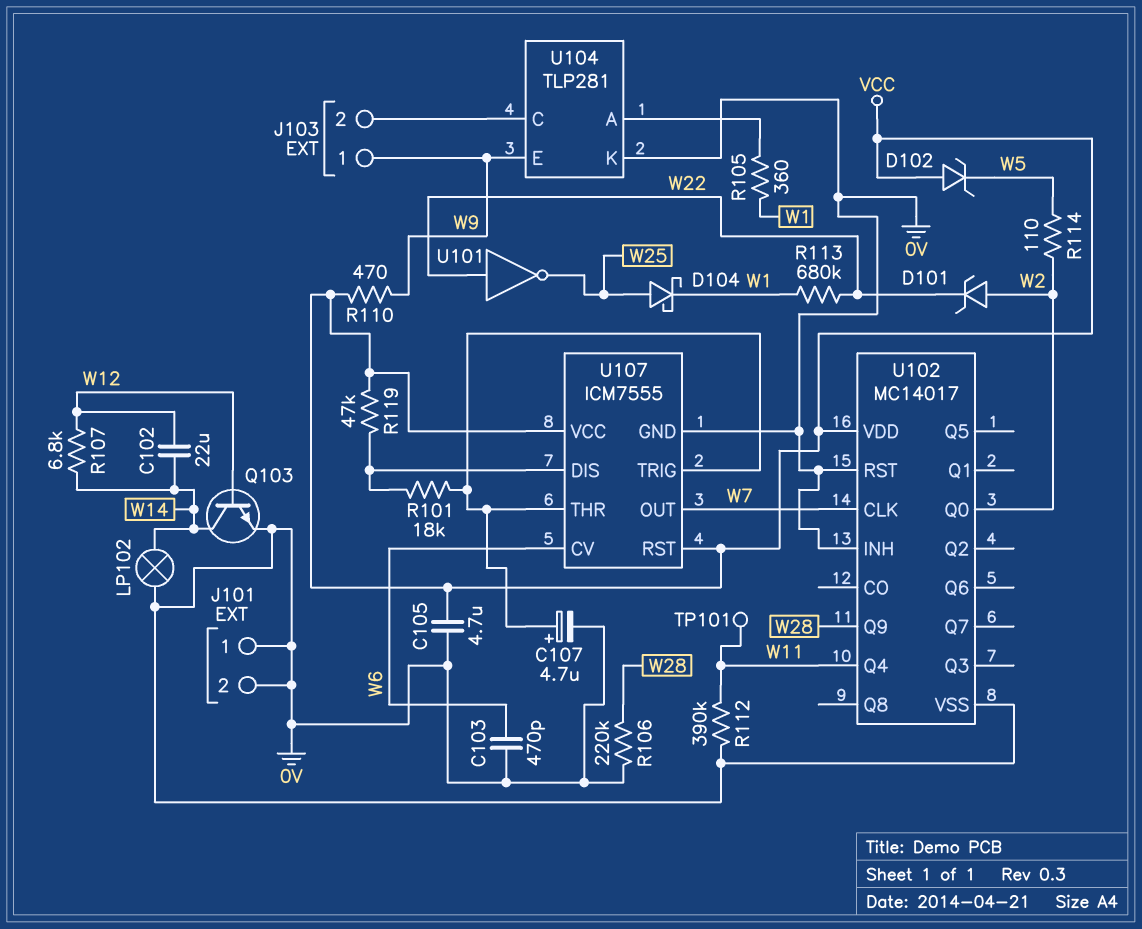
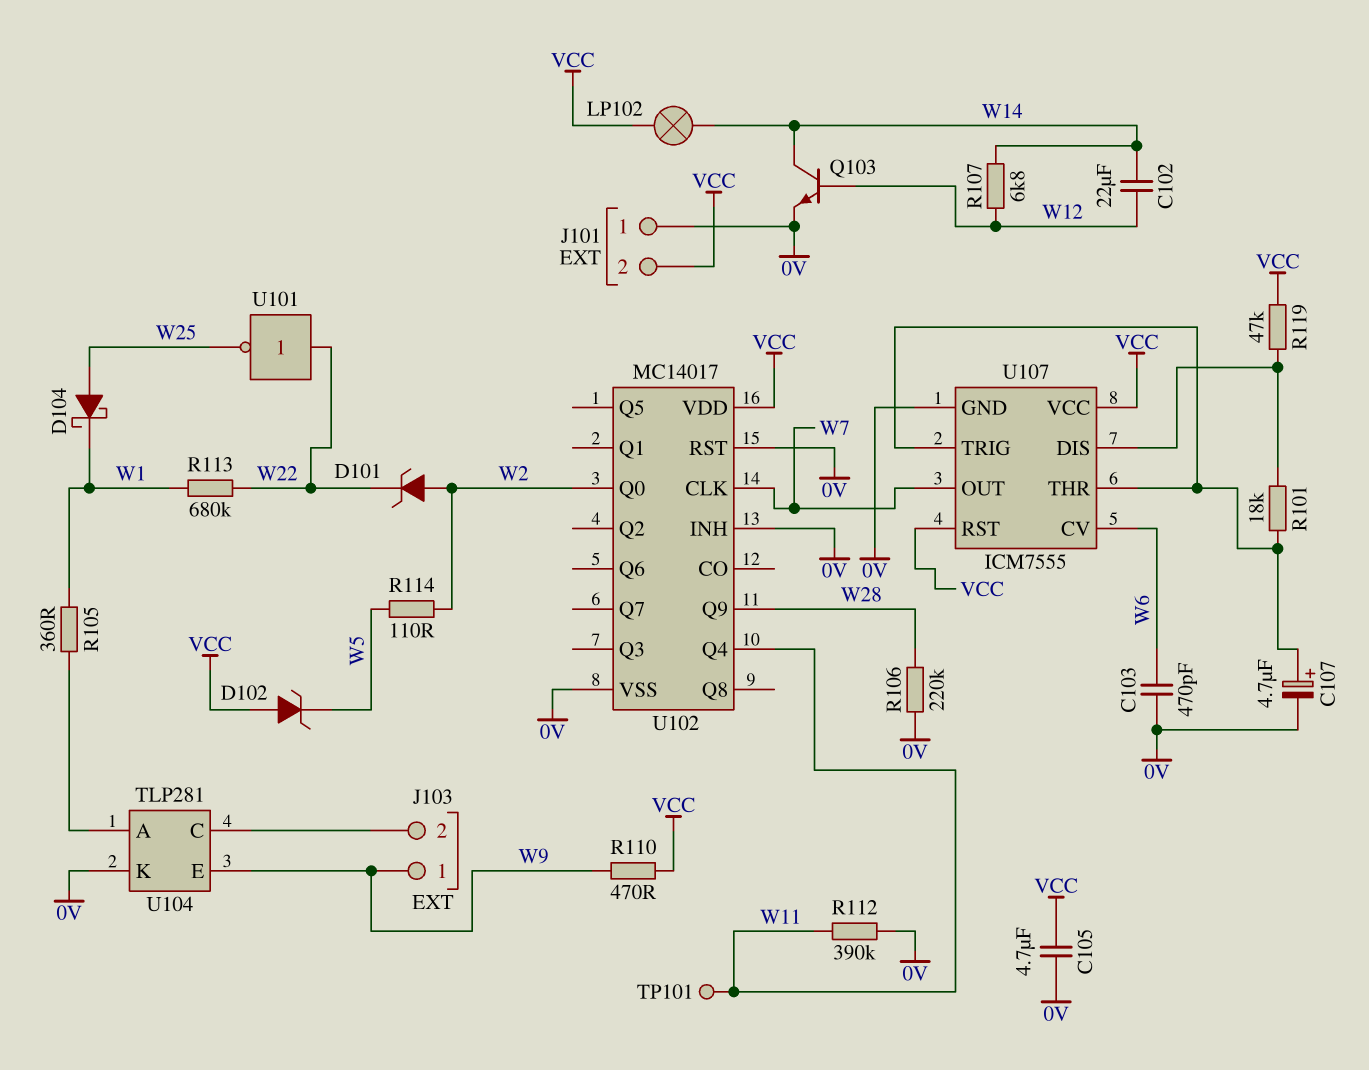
J101 pin 2: 0V -> VCC
LP102: lamp (0V, W14) -> lamp (VCC, W14)

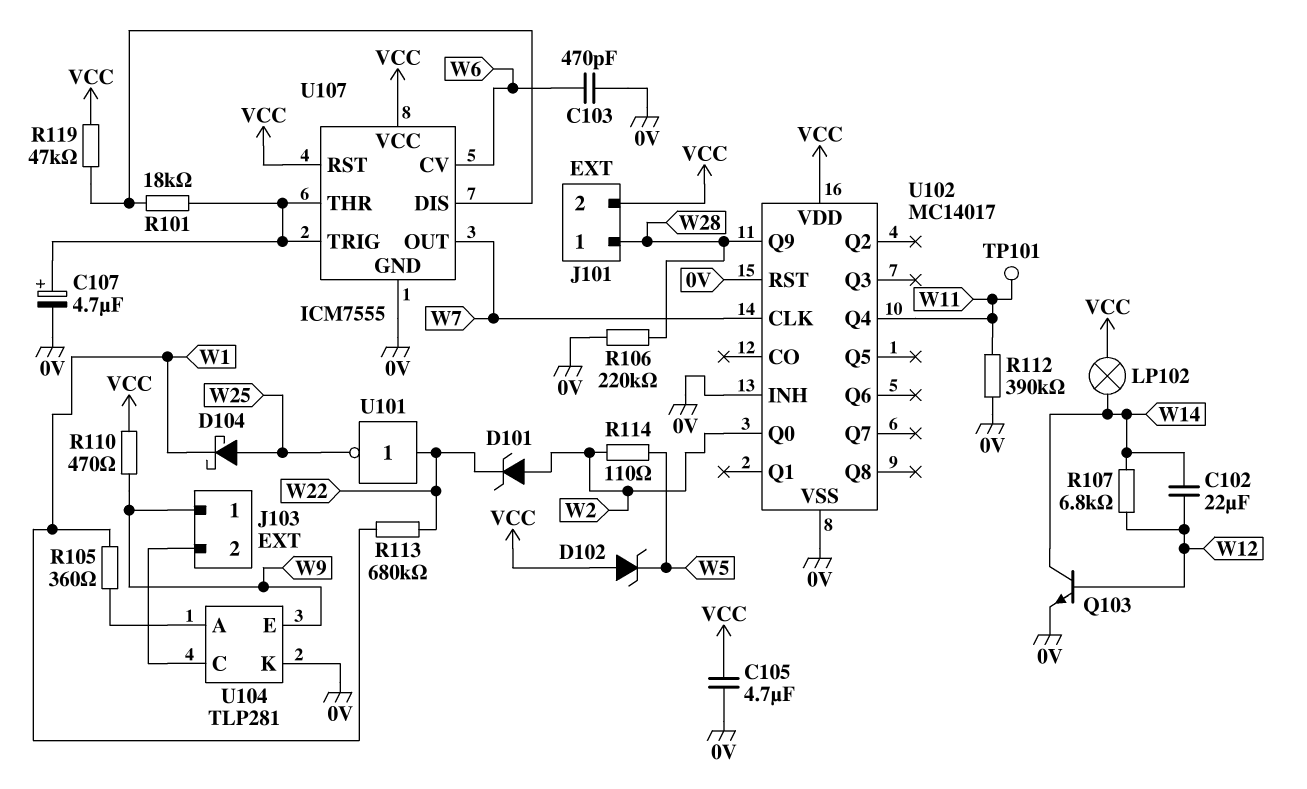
J101 pin 1: 0V -> W28

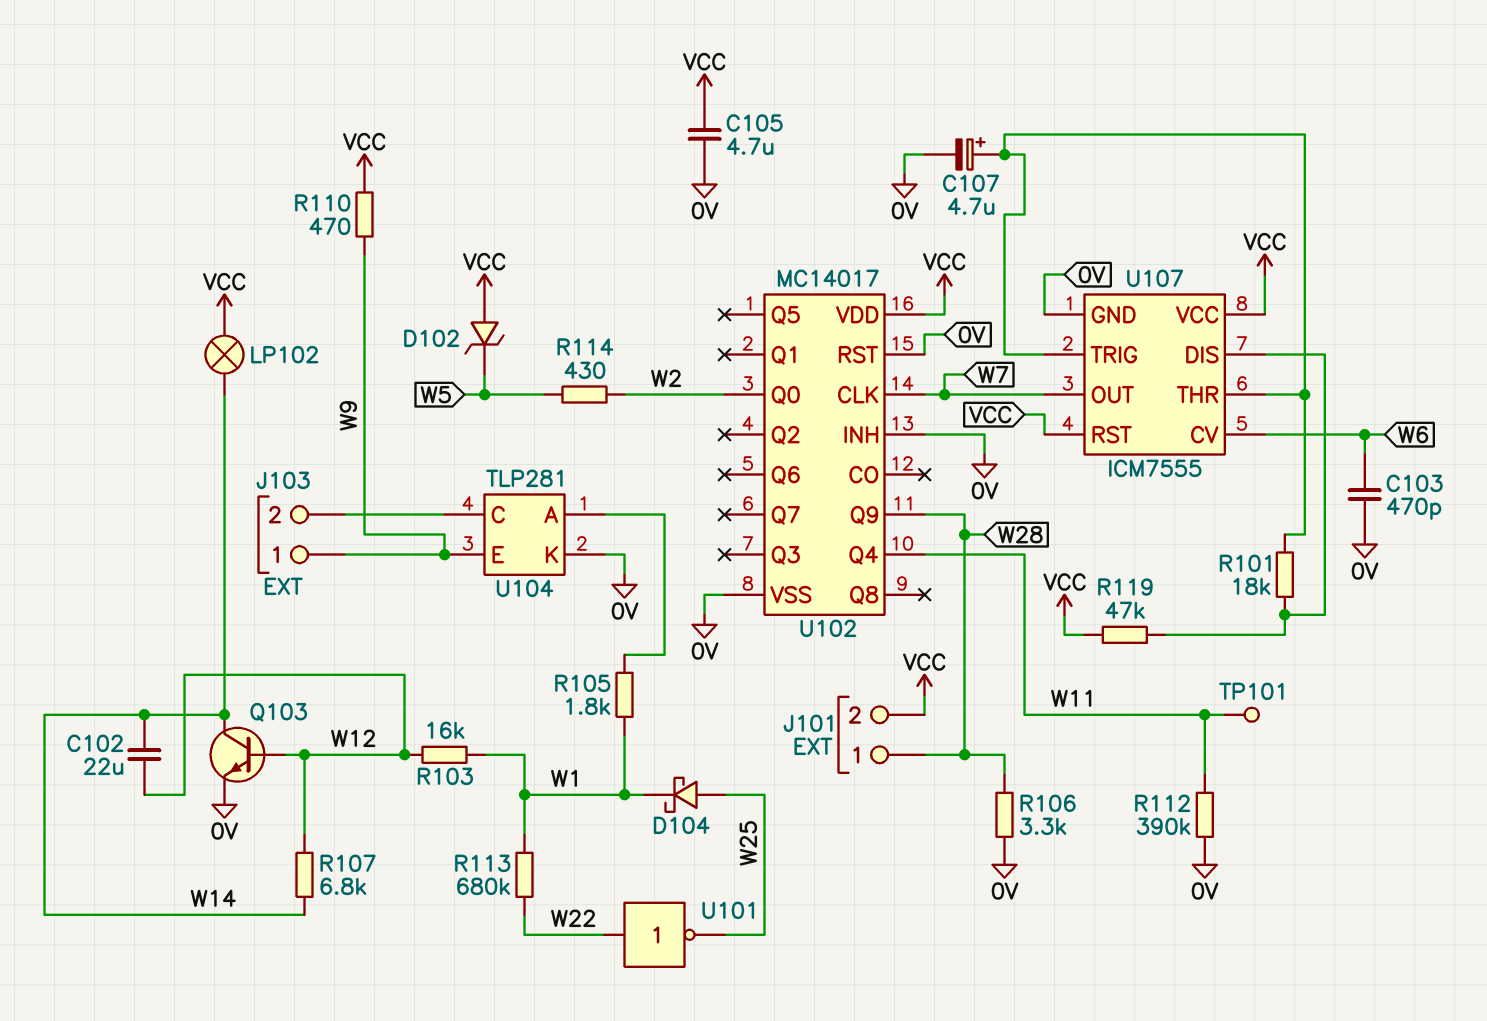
D101: zener (A W2, K W22) -> none
R103: none -> 16k (W1, W12)
R105: 360 (U104/A, W1) -> 1.8k (U104/A, W1)
R106: 220k (0V, W28) -> 3.3k (0V, W28)
R114: 110 (W2, W5) -> 430 (W2, W5)

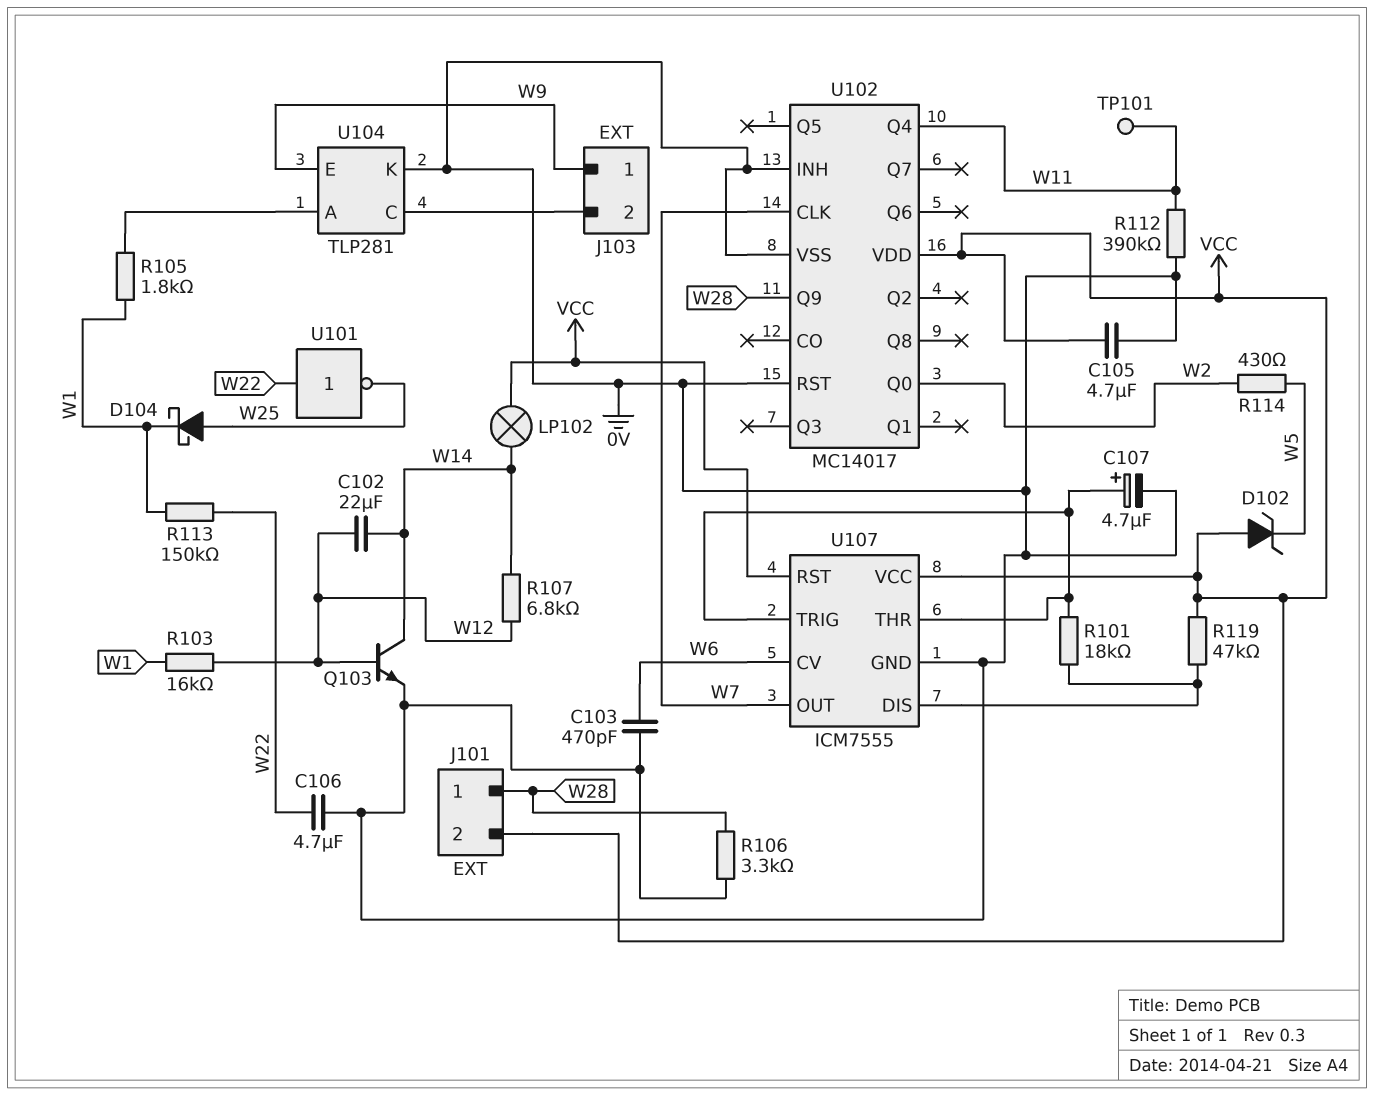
C106: none -> 4.7uF (0V, W22)
R110: 470 (VCC, W9) -> none
R113: 680k (W1, W22) -> 150k (W1, W22)

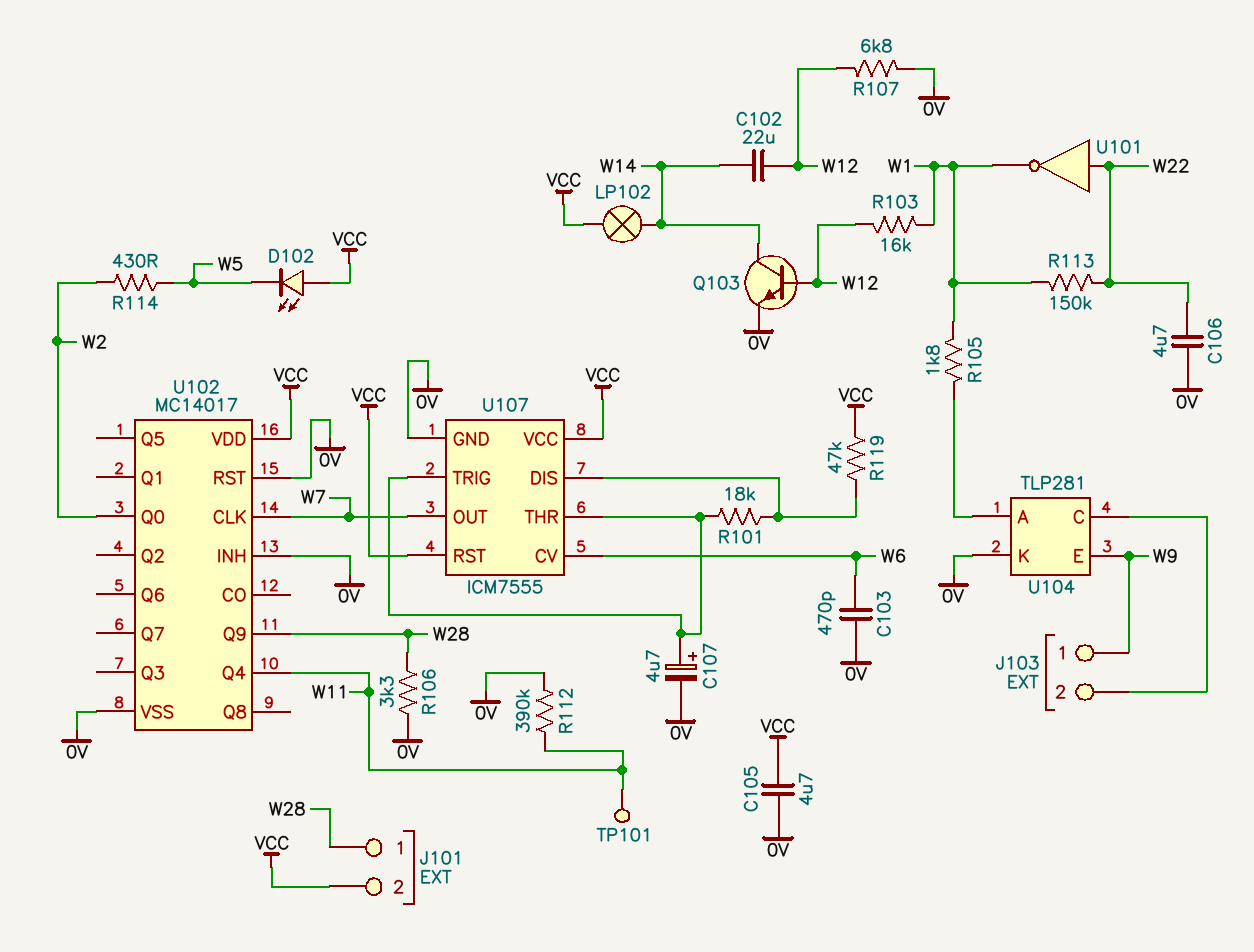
D102: zener (A VCC, K W5) -> LED (A VCC, K W5)
D104: schottky (A W25, K W1) -> none
R107: 6.8k (W12, W14) -> 6.8k (0V, W12)
U101: NOT (in W22, out W25) -> NOT (in W22, out W1)

